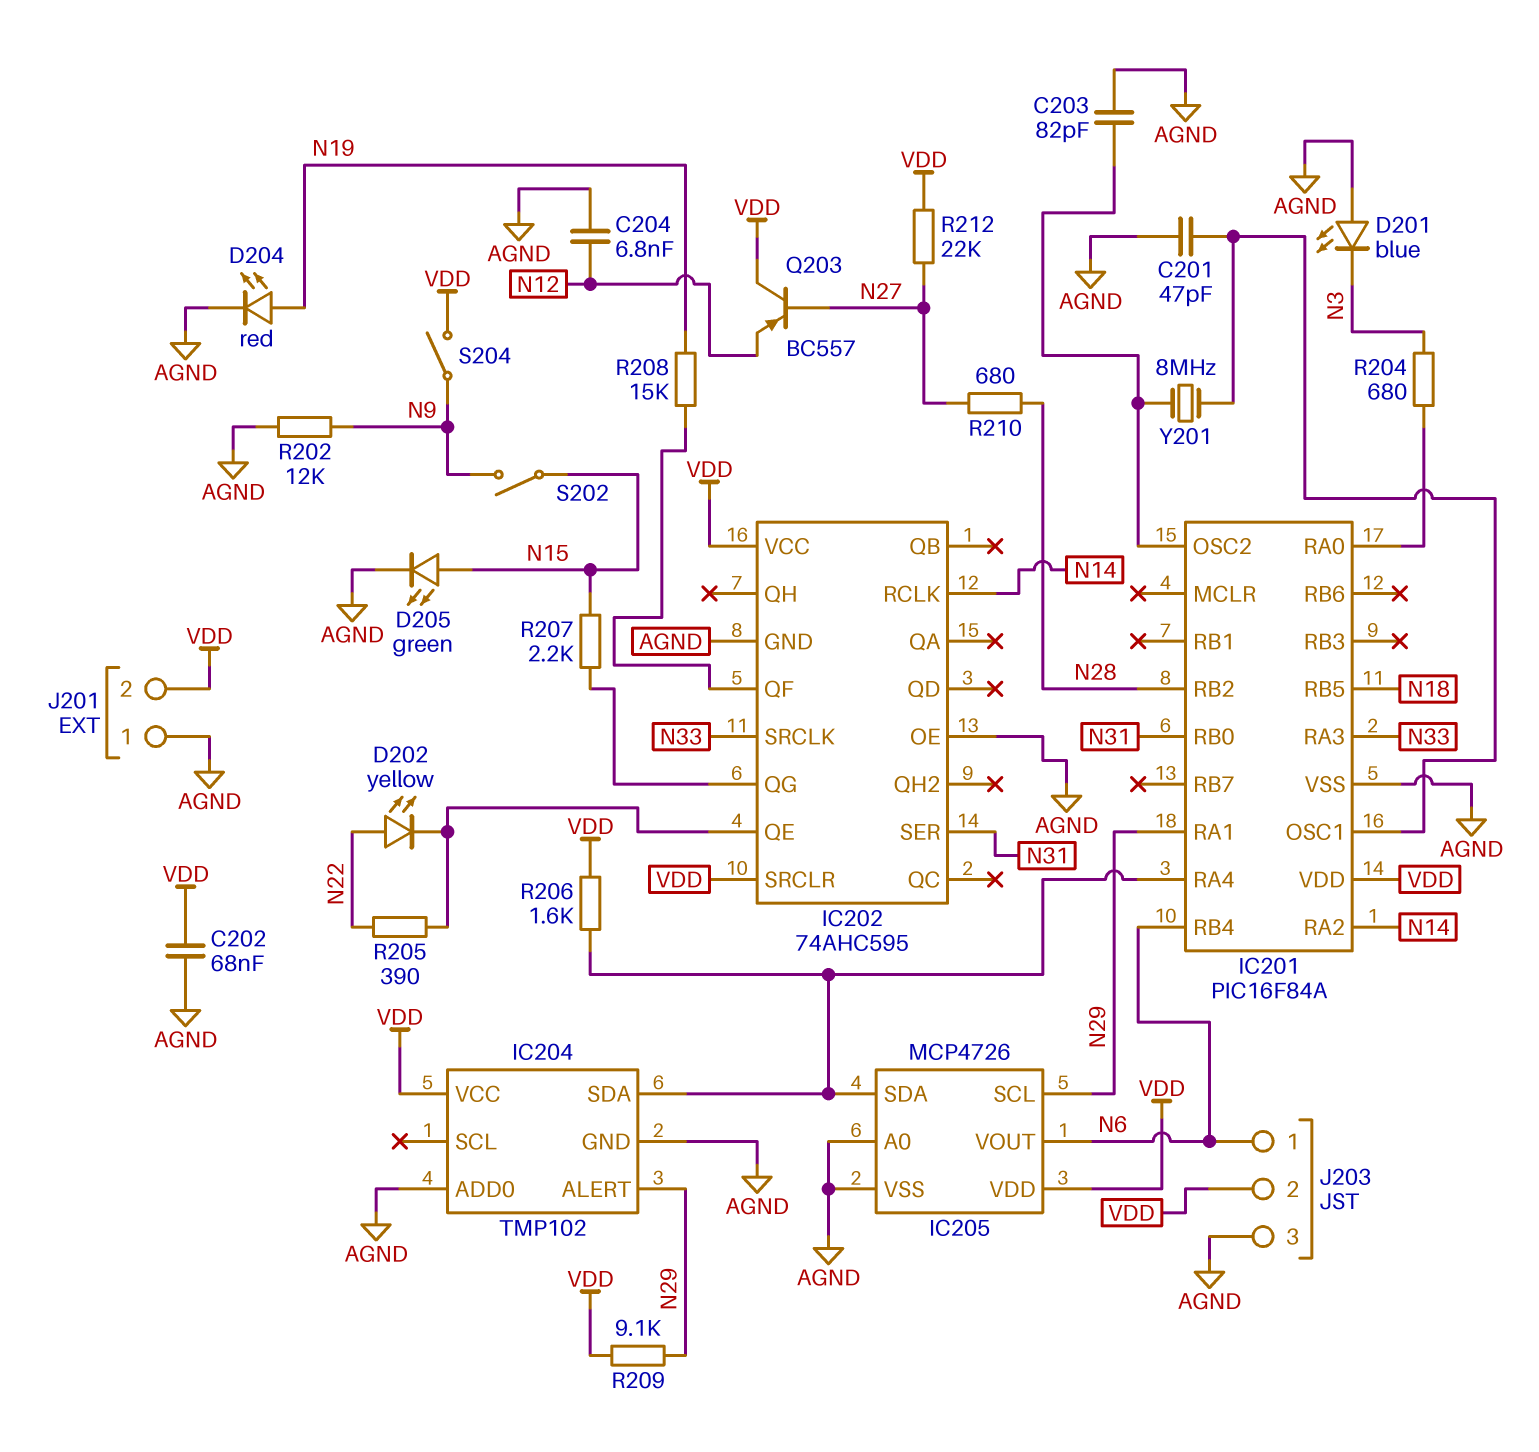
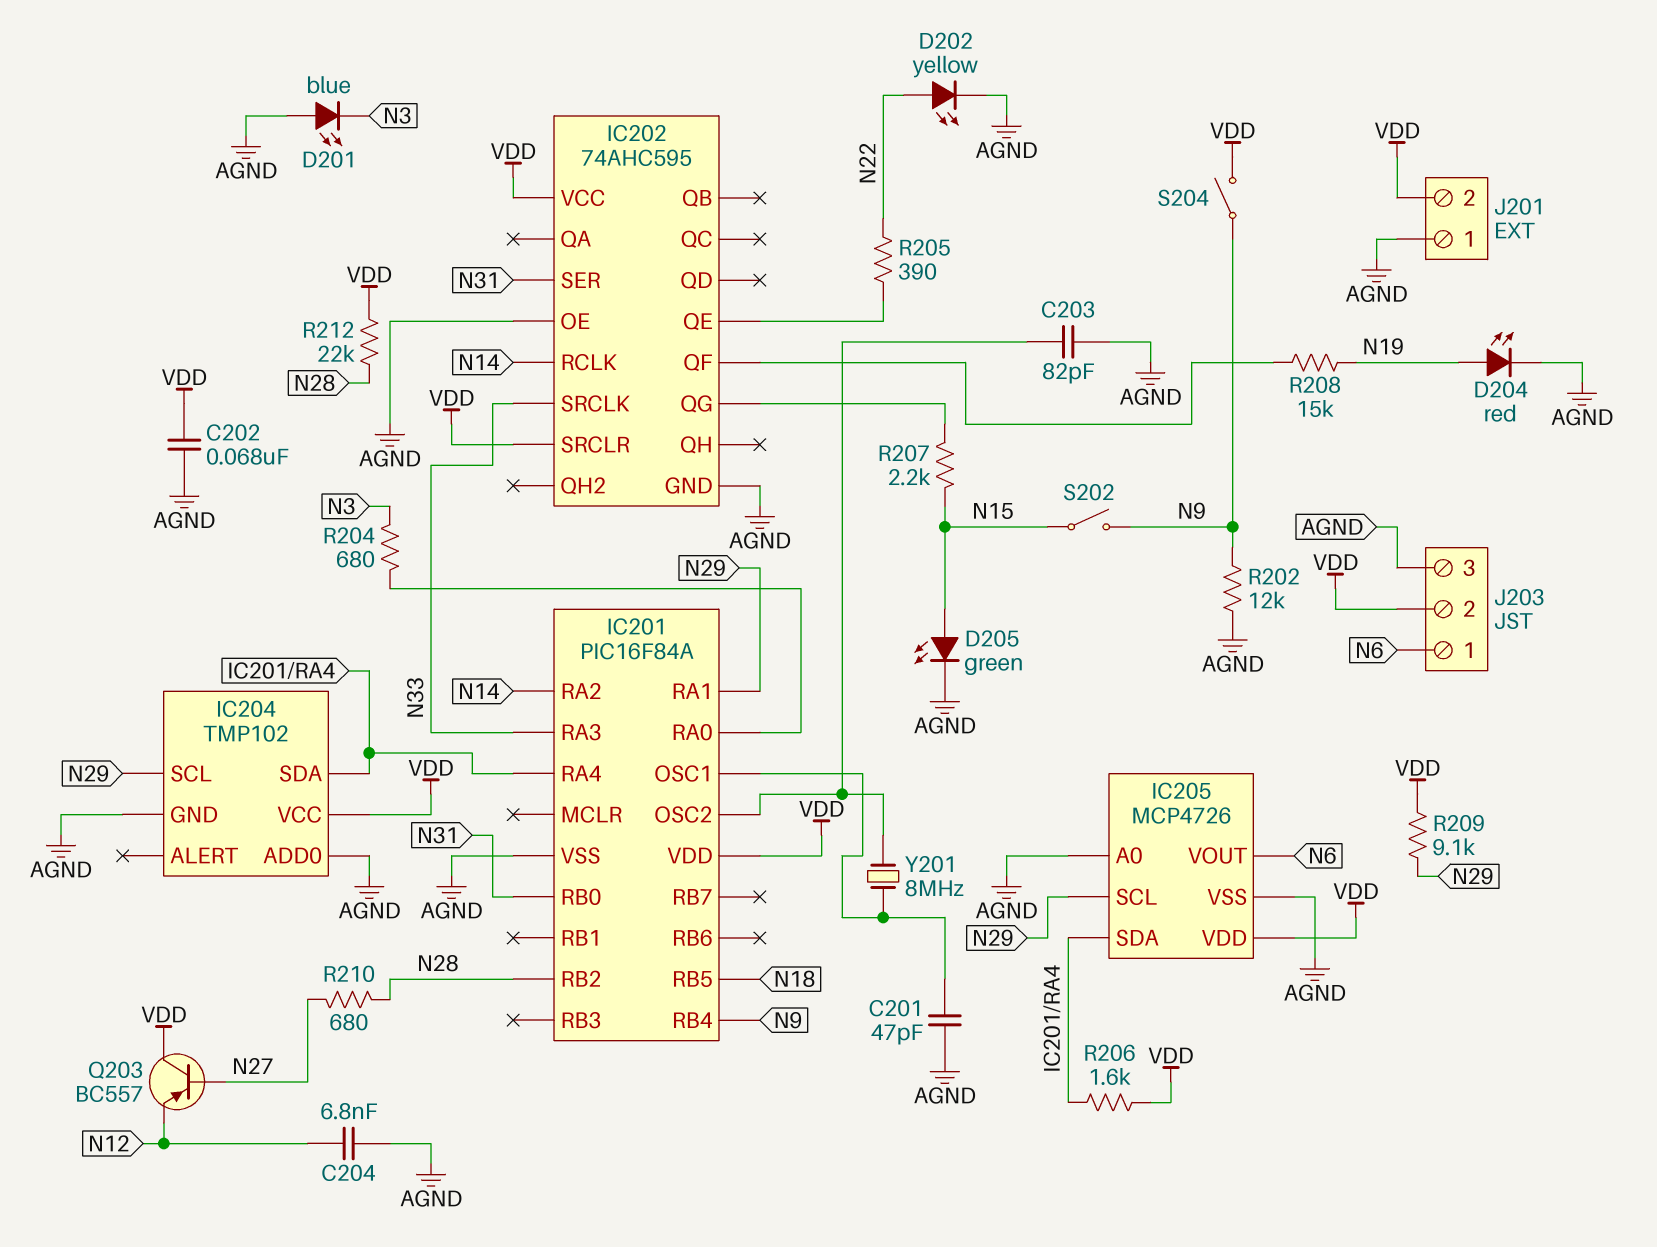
D202: LED yellow (A N22, K IC202/QE) -> LED yellow (A N22, K AGND)
IC201 pin RB4: N6 -> N9
IC204 pin ALERT: N29 -> none
IC204 pin SCL: none -> N29
R212: 22k (N27, VDD) -> 22k (N28, VDD)

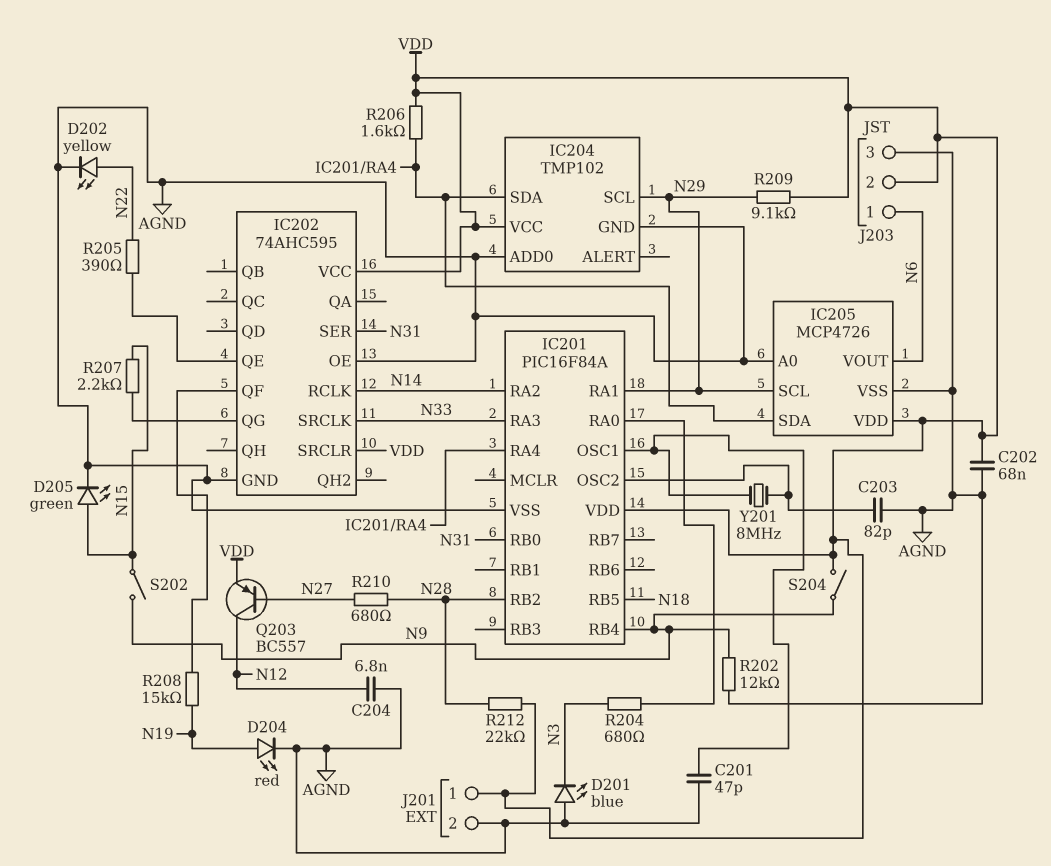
J201 pin 1: AGND -> VDD
J201 pin 2: VDD -> AGND
Q203: PNP BC557 (B N27, C VDD, E N12) -> PNP BC557 (B N27, C N12, E VDD)

